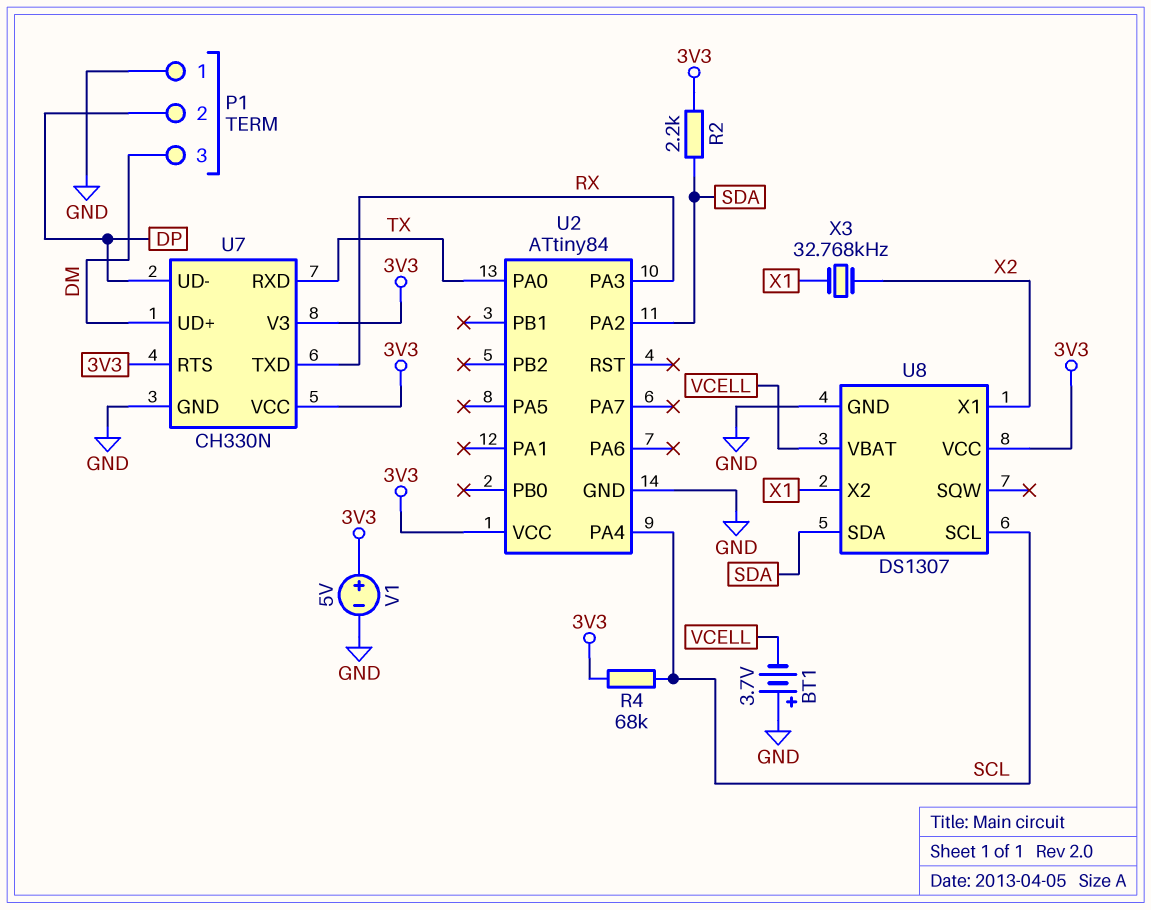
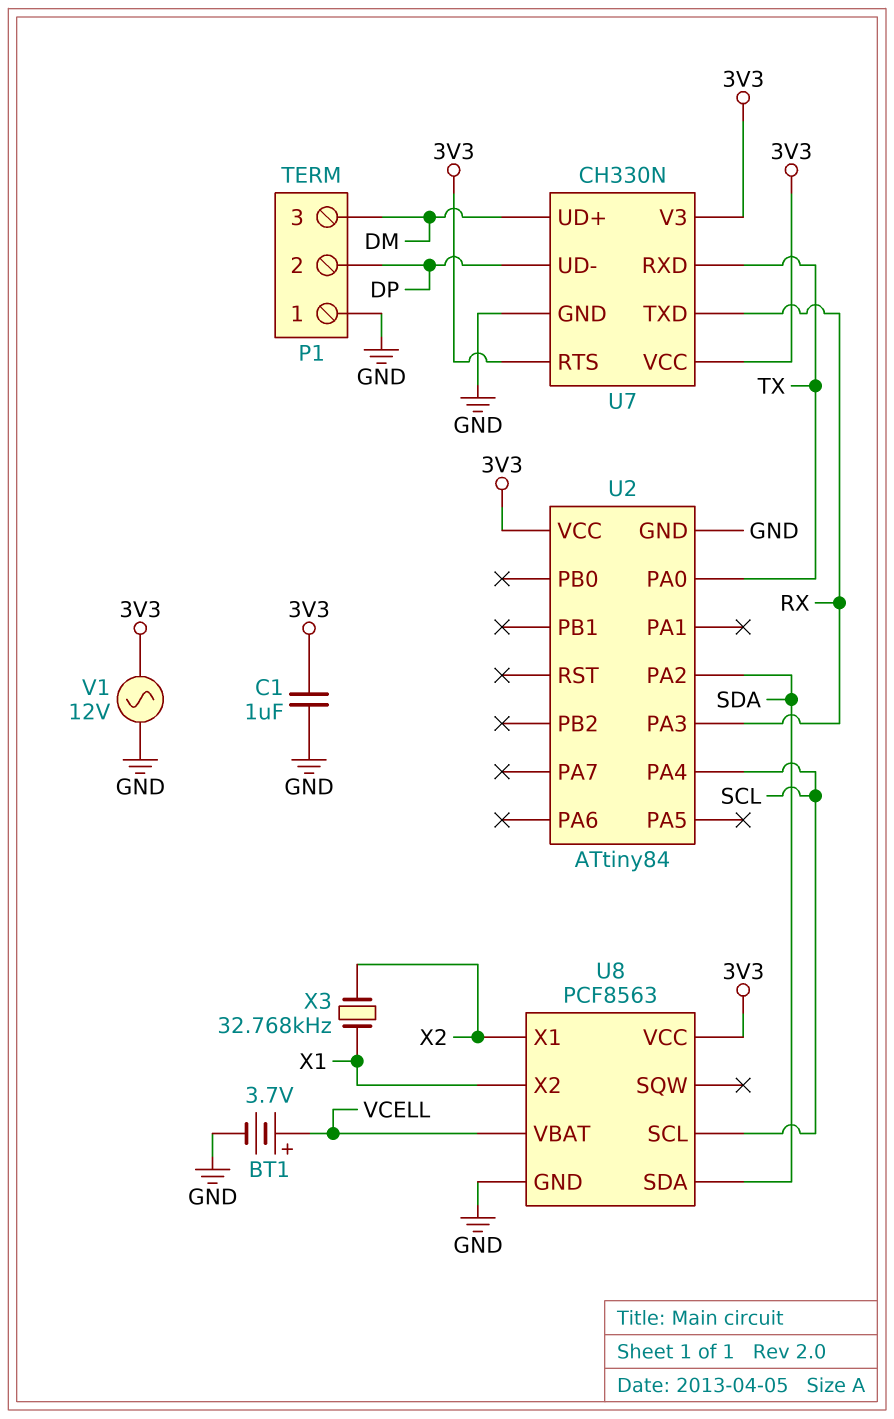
BT1: 3.7V (plus GND, minus VCELL) -> 3.7V (plus VCELL, minus GND)
C1: none -> 1uF (3V3, GND)
R2: 2.2k (3V3, SDA) -> none
R4: 68k (3V3, SCL) -> none
U8: DS1307 -> PCF8563
V1: 5V (plus 3V3, minus GND) -> AC 12V (3V3, GND)

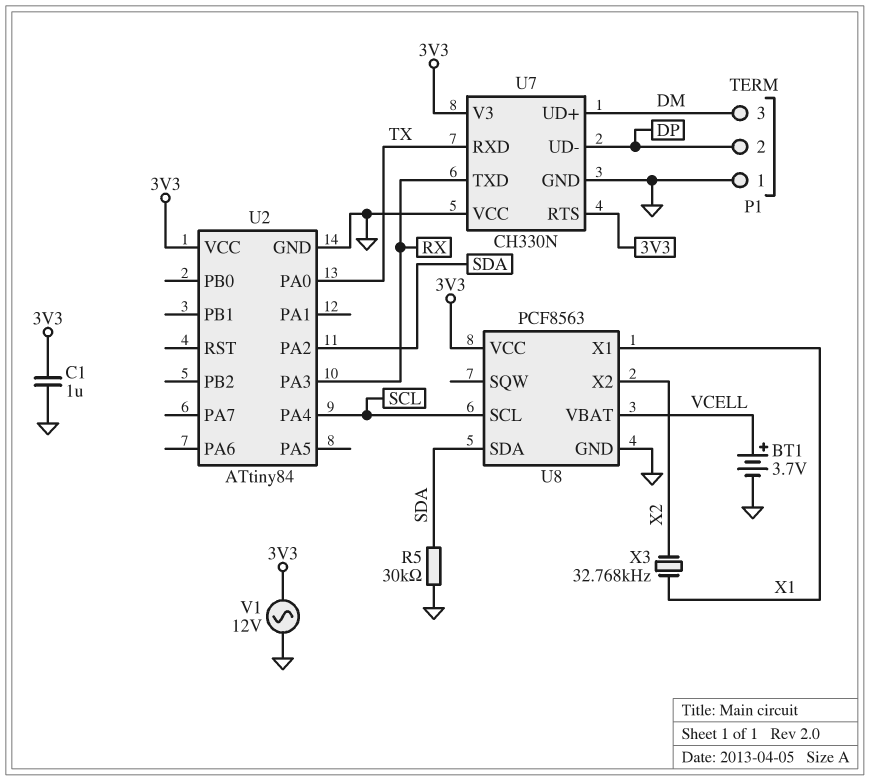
R5: none -> 30k (GND, SDA)
U7 pin VCC: 3V3 -> GND
U8 pin X1: X2 -> X1
U8 pin X2: X1 -> X2

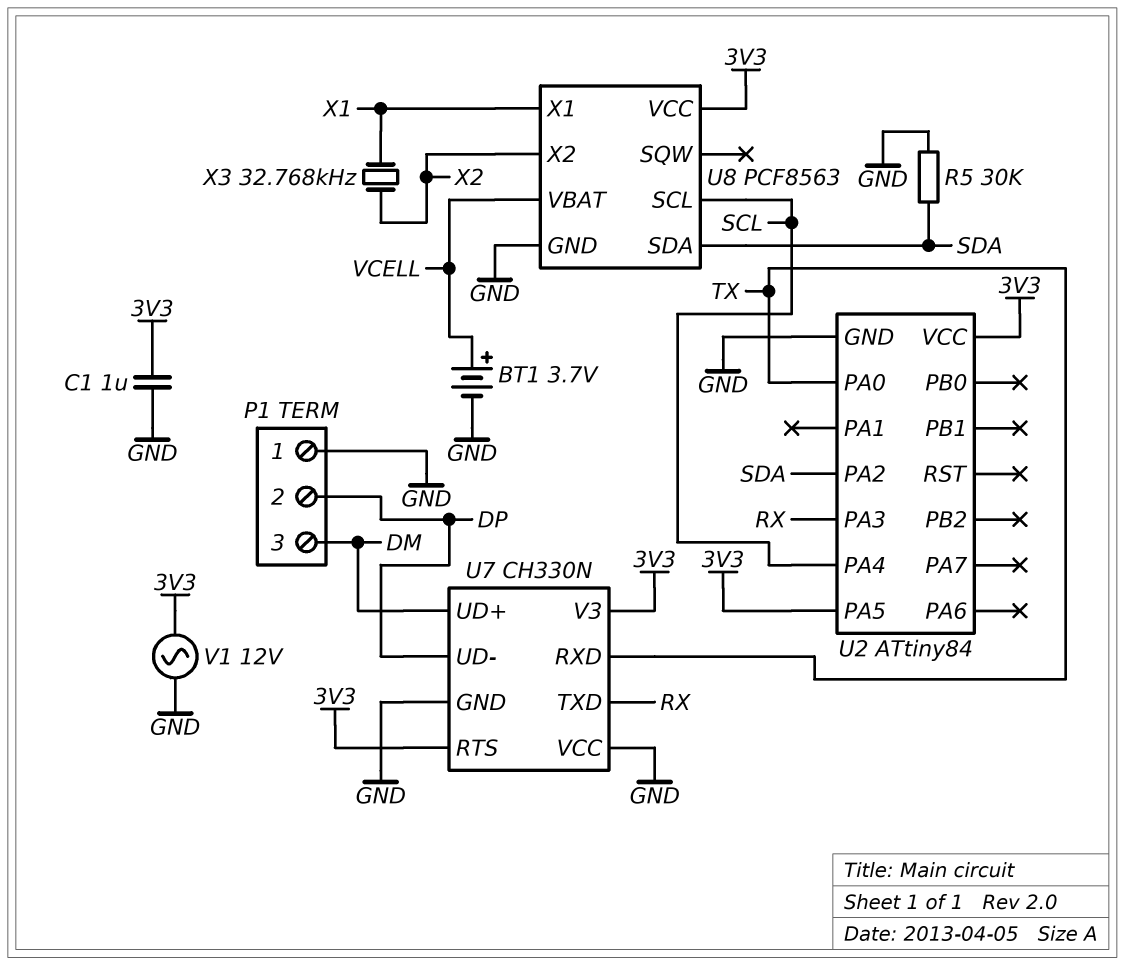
U2 pin PA5: none -> 3V3

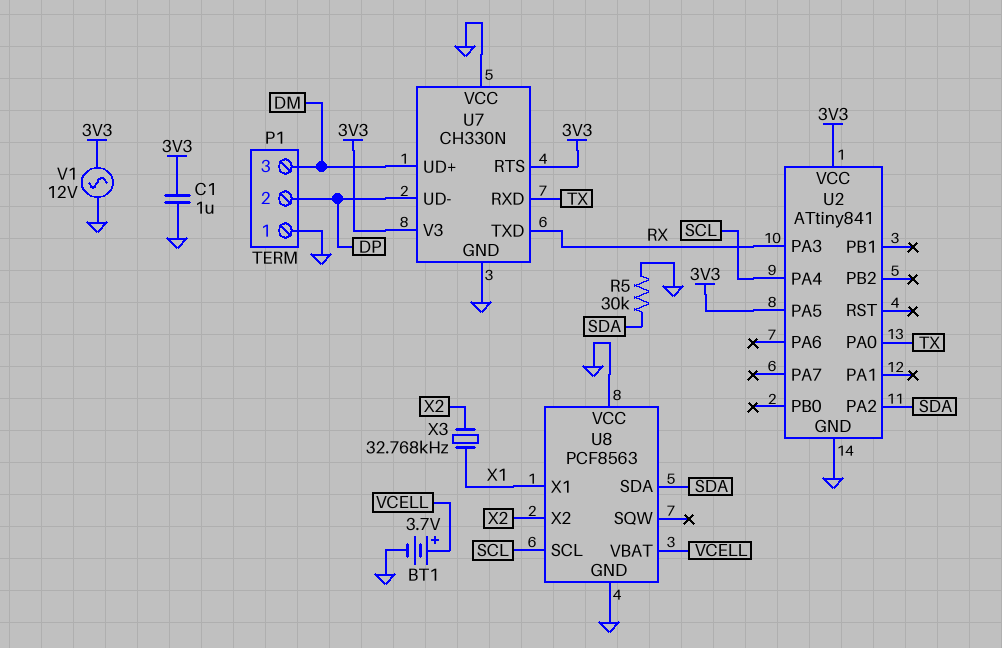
U2: ATtiny84 -> ATtiny841
U8 pin VCC: 3V3 -> GND

